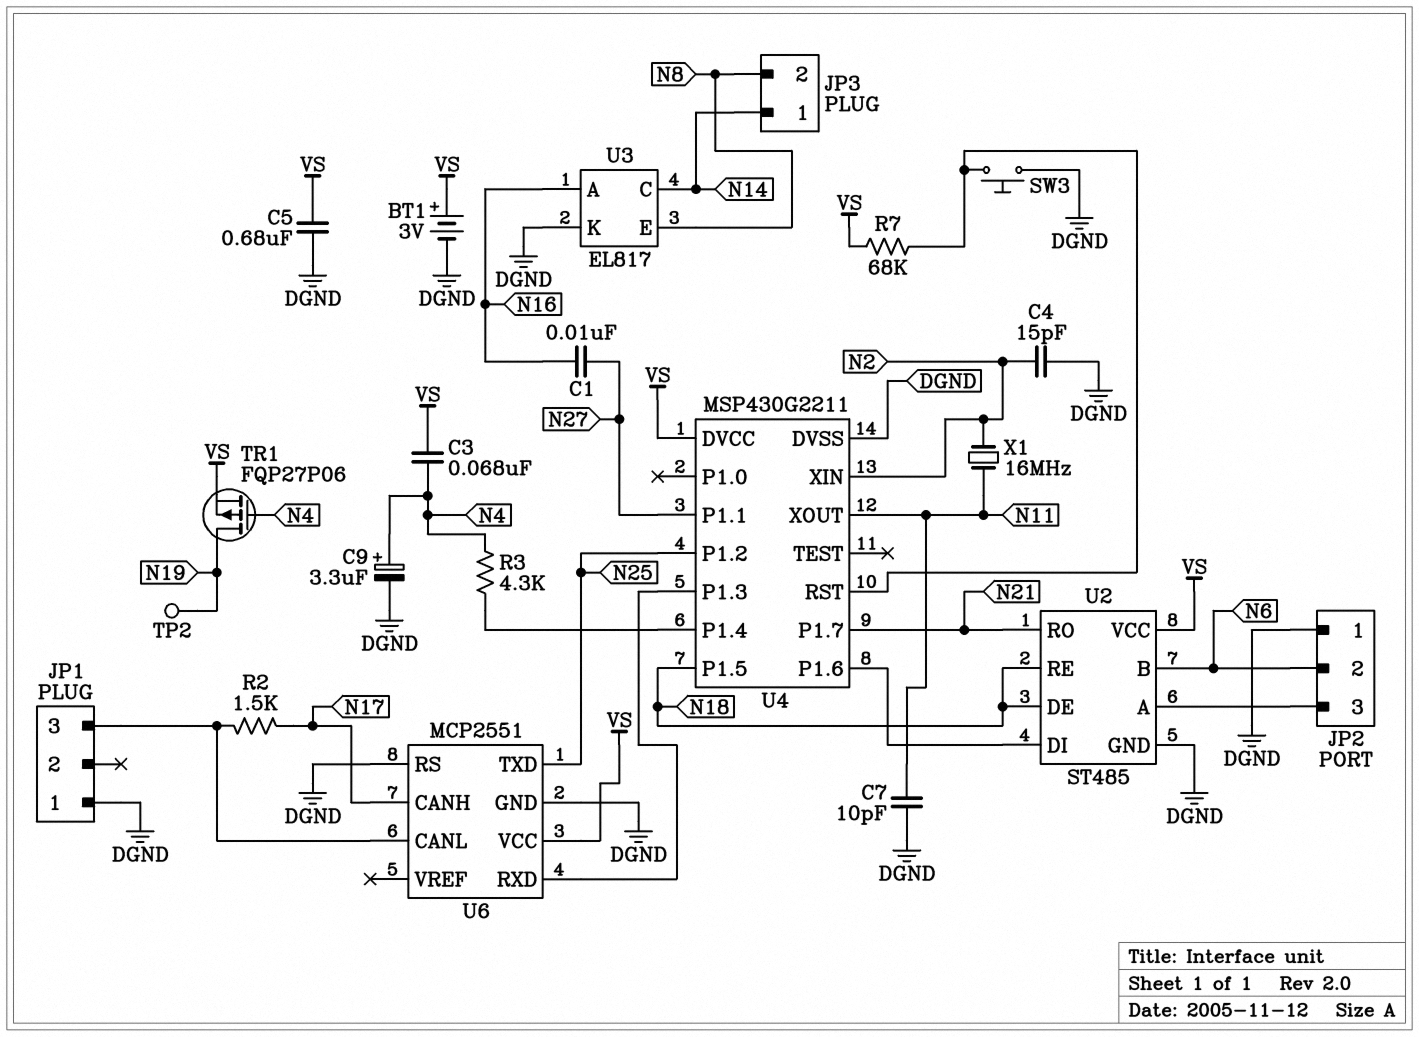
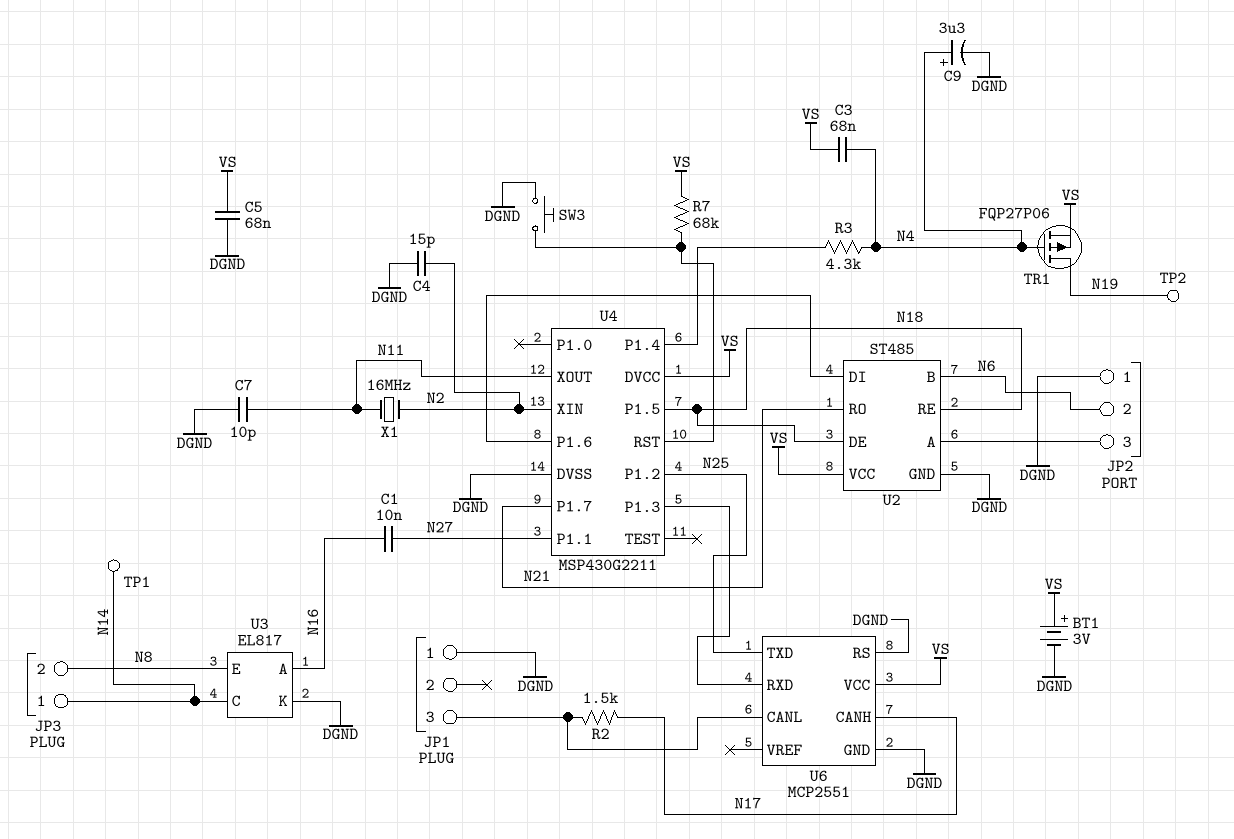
C5: 680nF (DGND, VS) -> 68nF (DGND, VS)
TP1: none -> test point (N14)

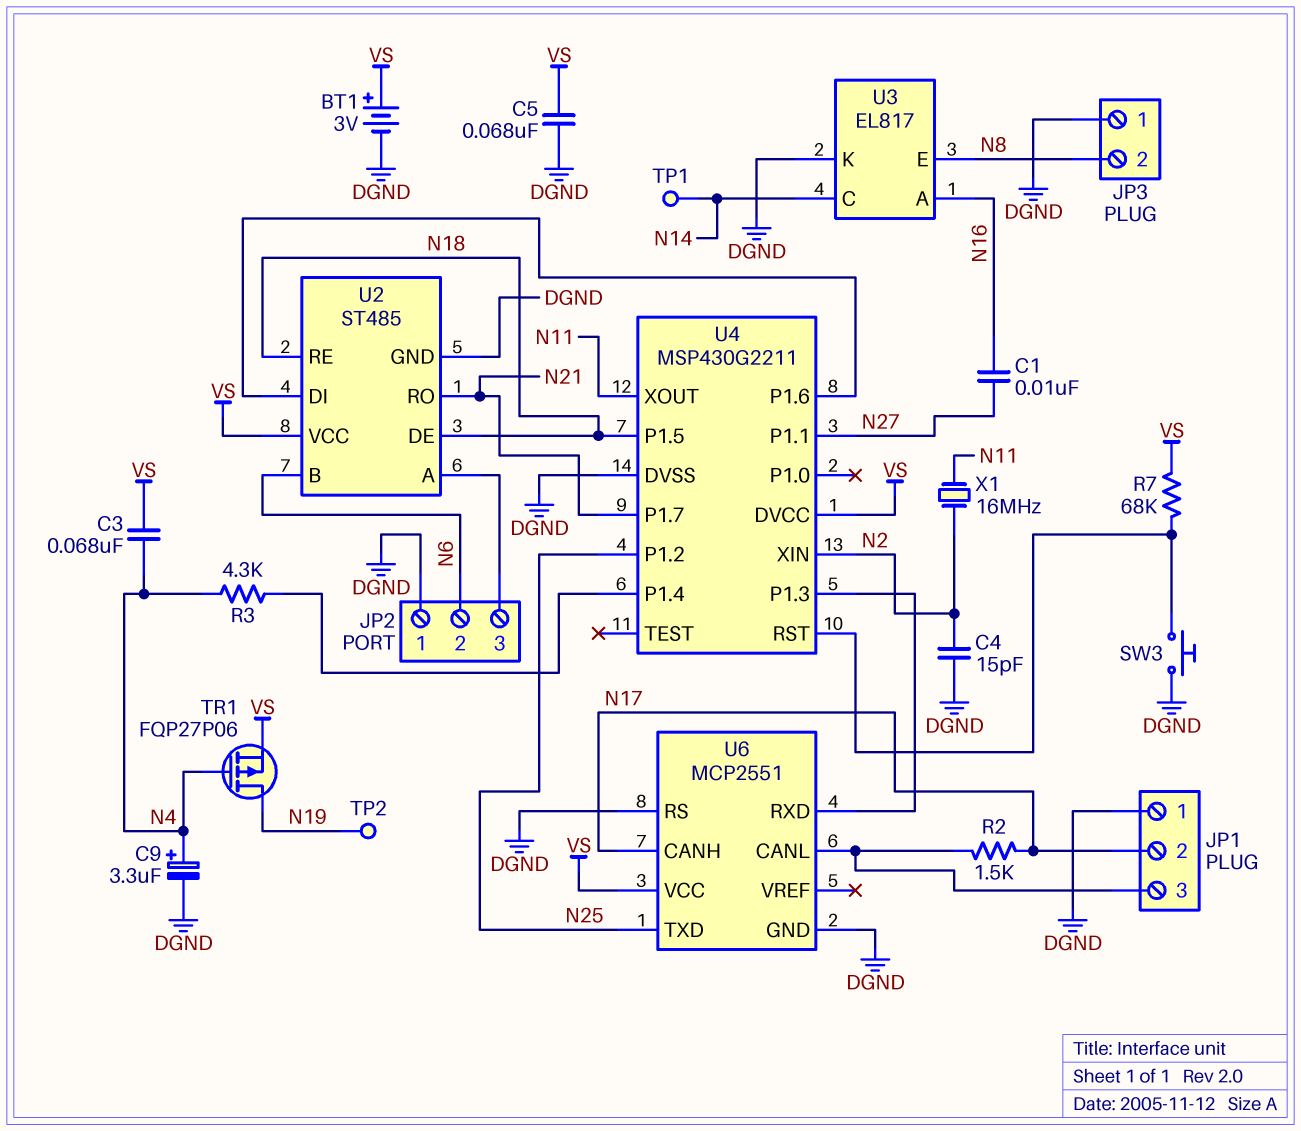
C7: 10pF (DGND, N11) -> none
JP1 pin 2: none -> N17
JP3 pin 1: N14 -> DGND

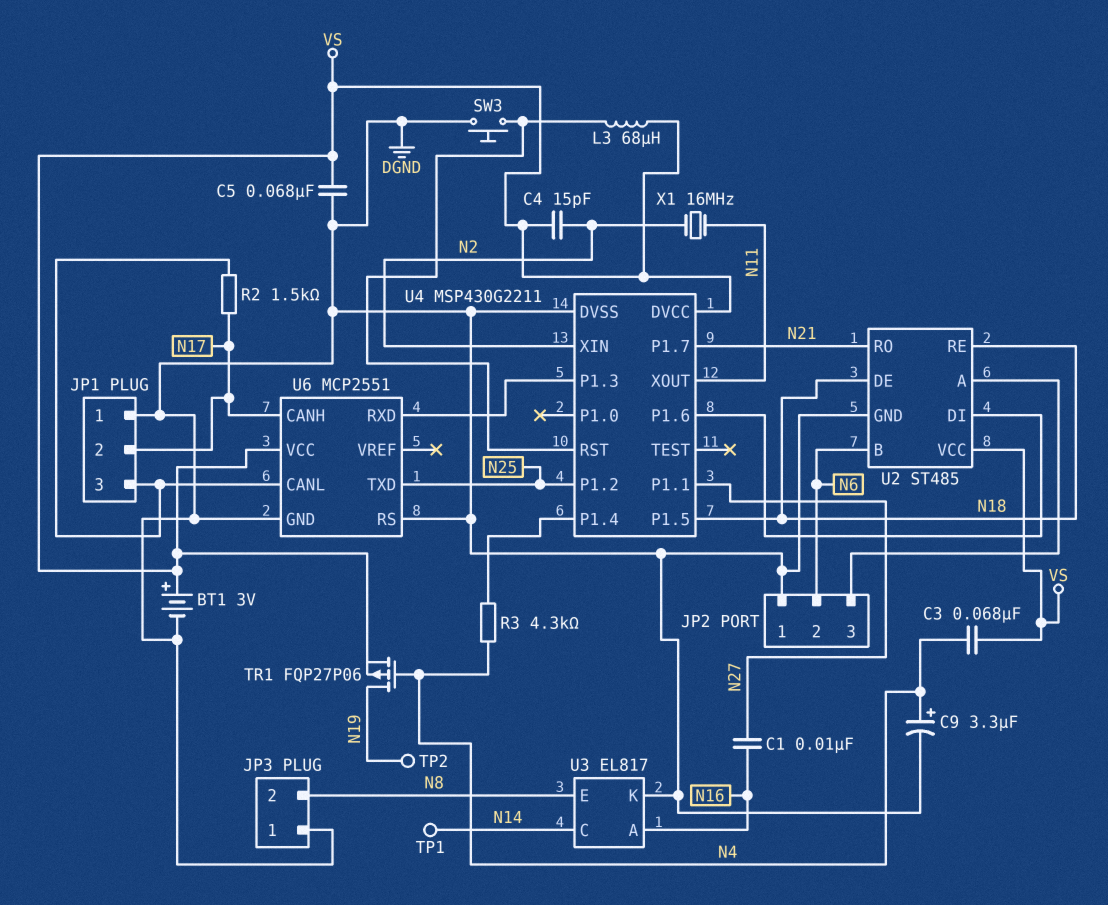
C4: 15pF (DGND, N2) -> 15pF (N2, VS)
L3: none -> 68uH (U4/RST, VS)
R7: 68k (U4/RST, VS) -> none

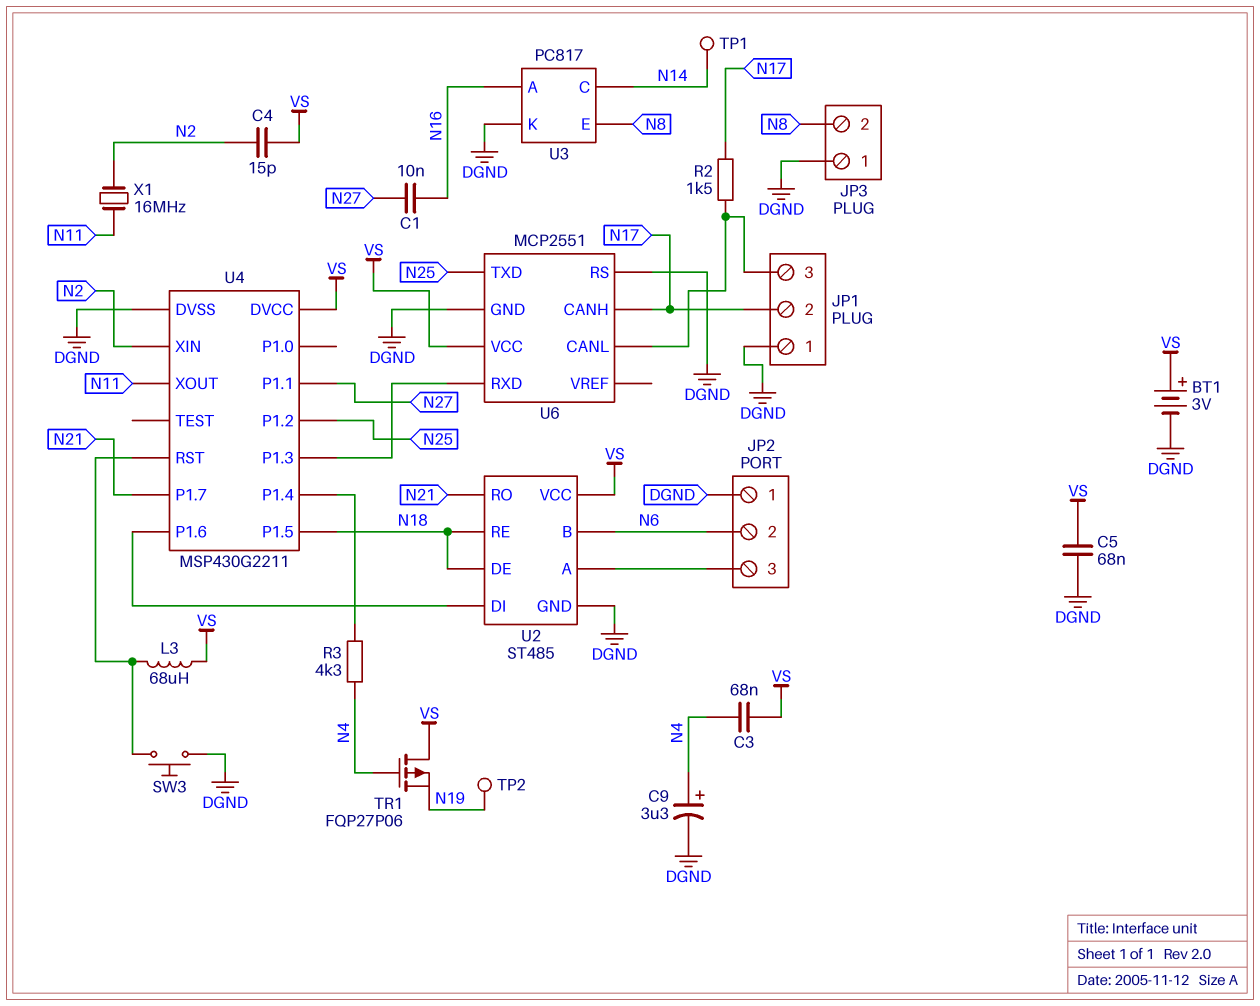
TR1: PMOS FQP27P06 (G N4, D N19, S VS) -> PMOS FQP27P06 (G N4, D VS, S N19)
U3: EL817 -> PC817

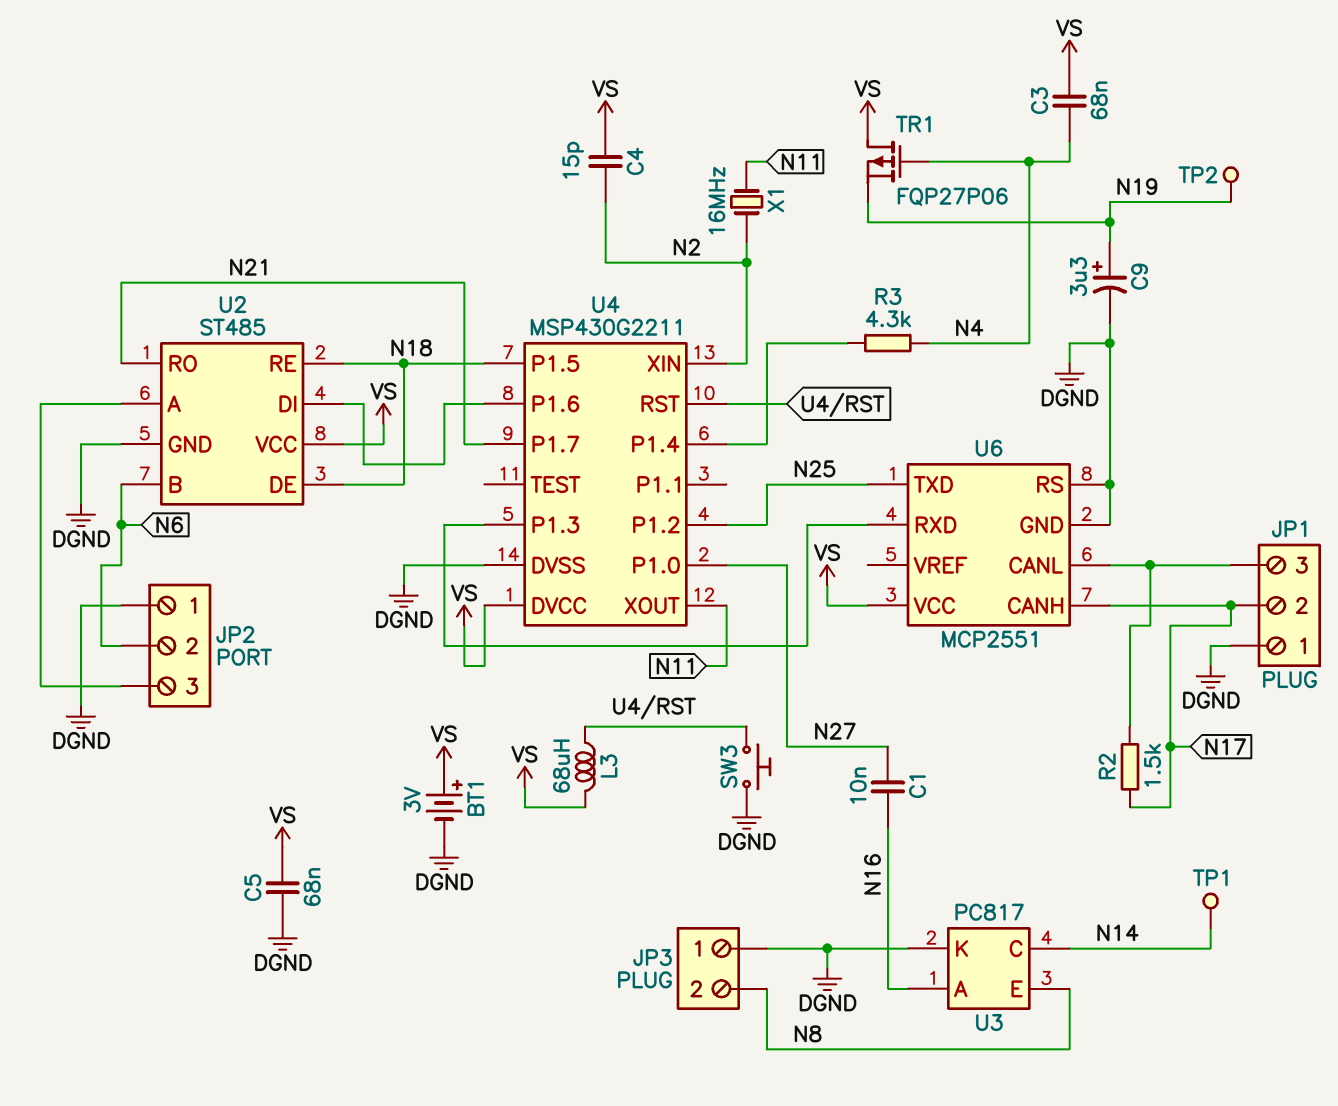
C9: 3.3uF (plus N4, minus DGND) -> 3.3uF (plus N19, minus DGND)
U4 pin P1.0: none -> N27
U4 pin P1.1: N27 -> none

